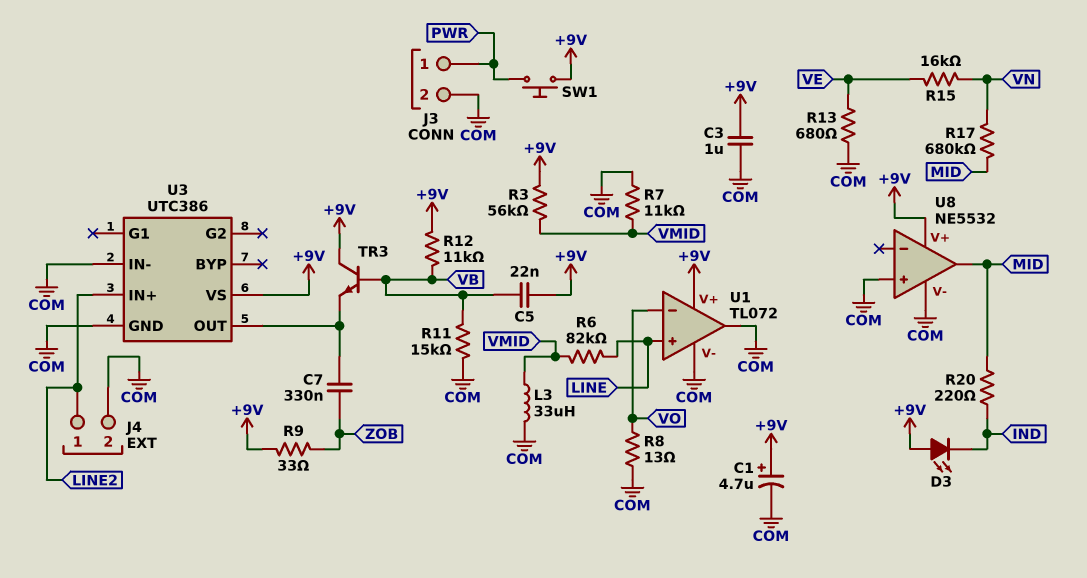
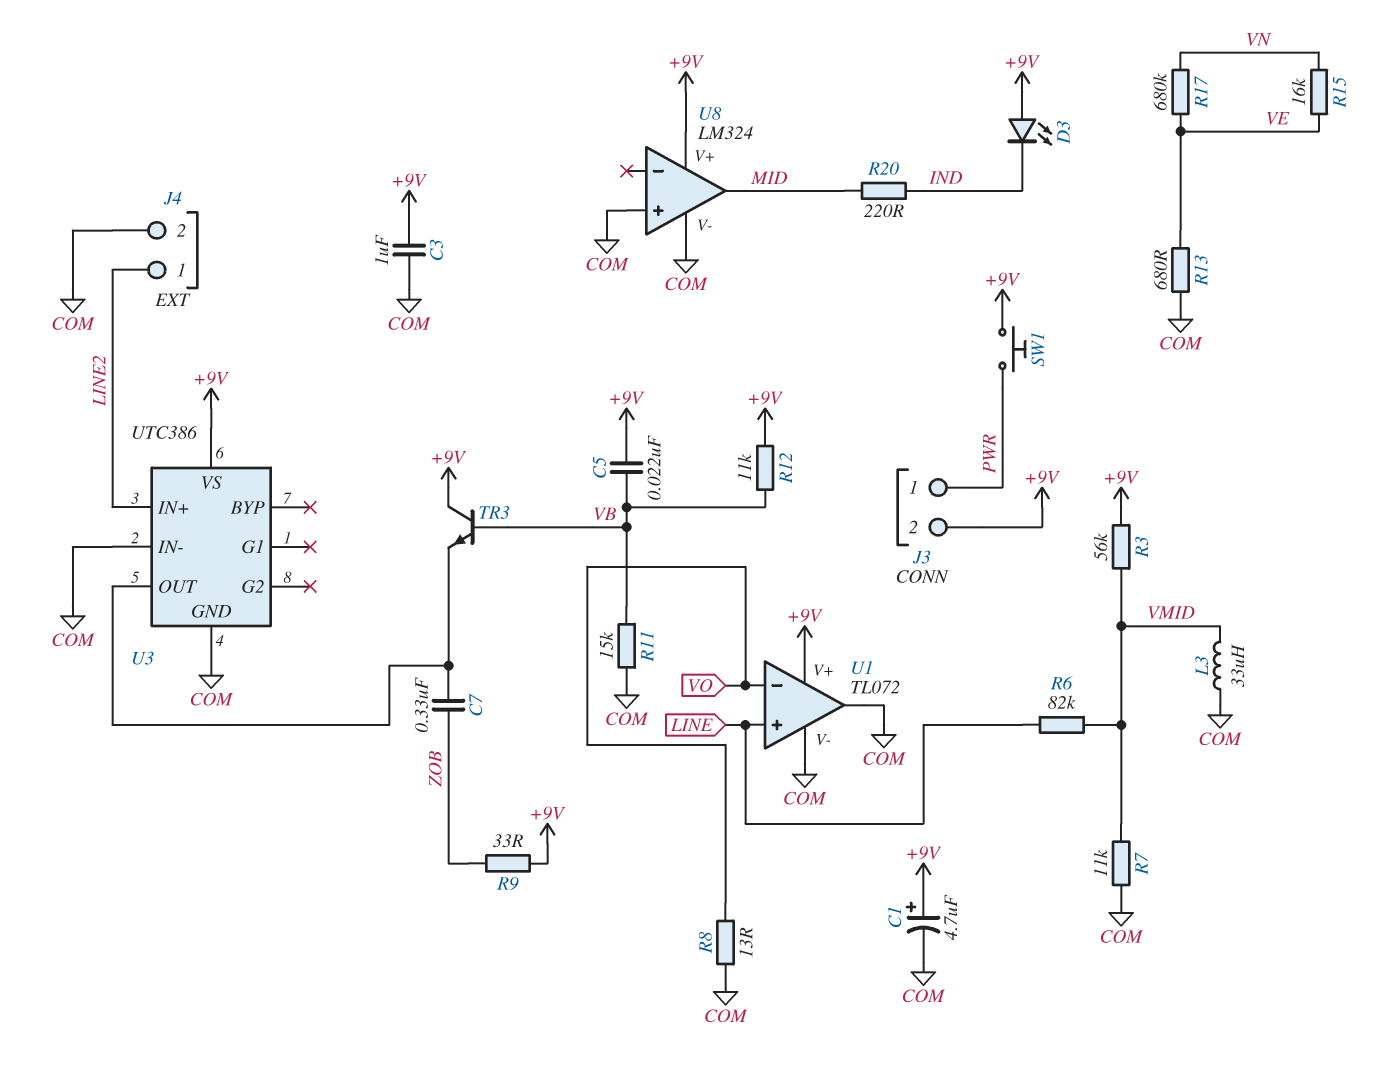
J3 pin 2: COM -> +9V
R17: 680k (MID, VN) -> 680k (VE, VN)
U8: NE5532 -> LM324

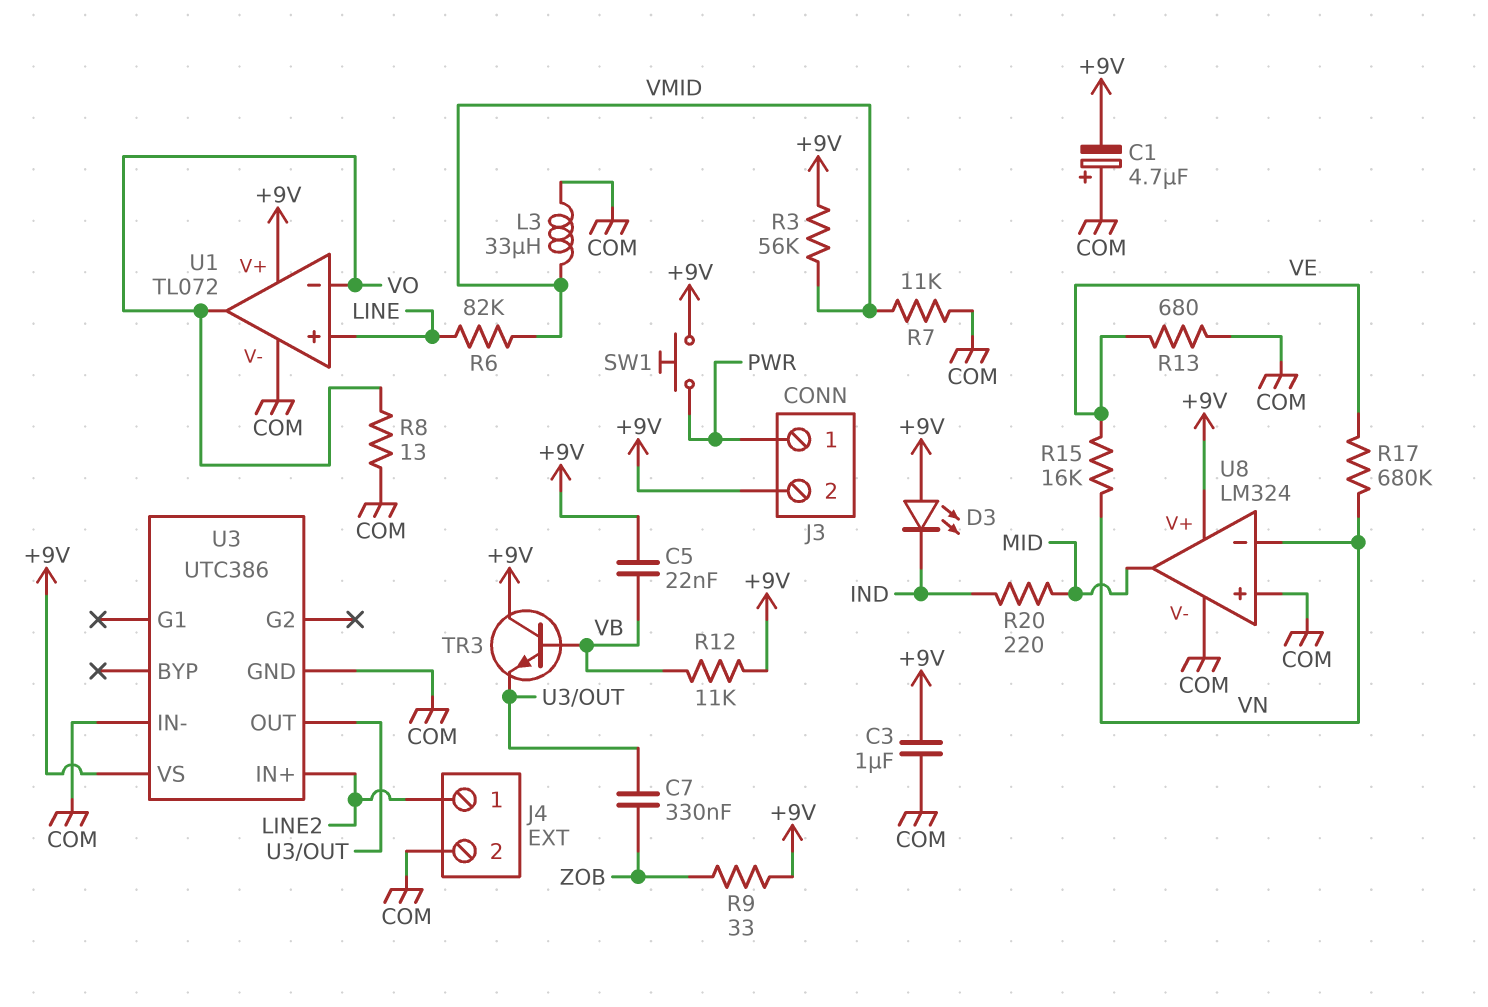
C1: 4.7uF (plus +9V, minus COM) -> 4.7uF (plus COM, minus +9V)
R11: 15k (COM, VB) -> none
U1 pin out: COM -> VO
U8 pin in-: none -> VN

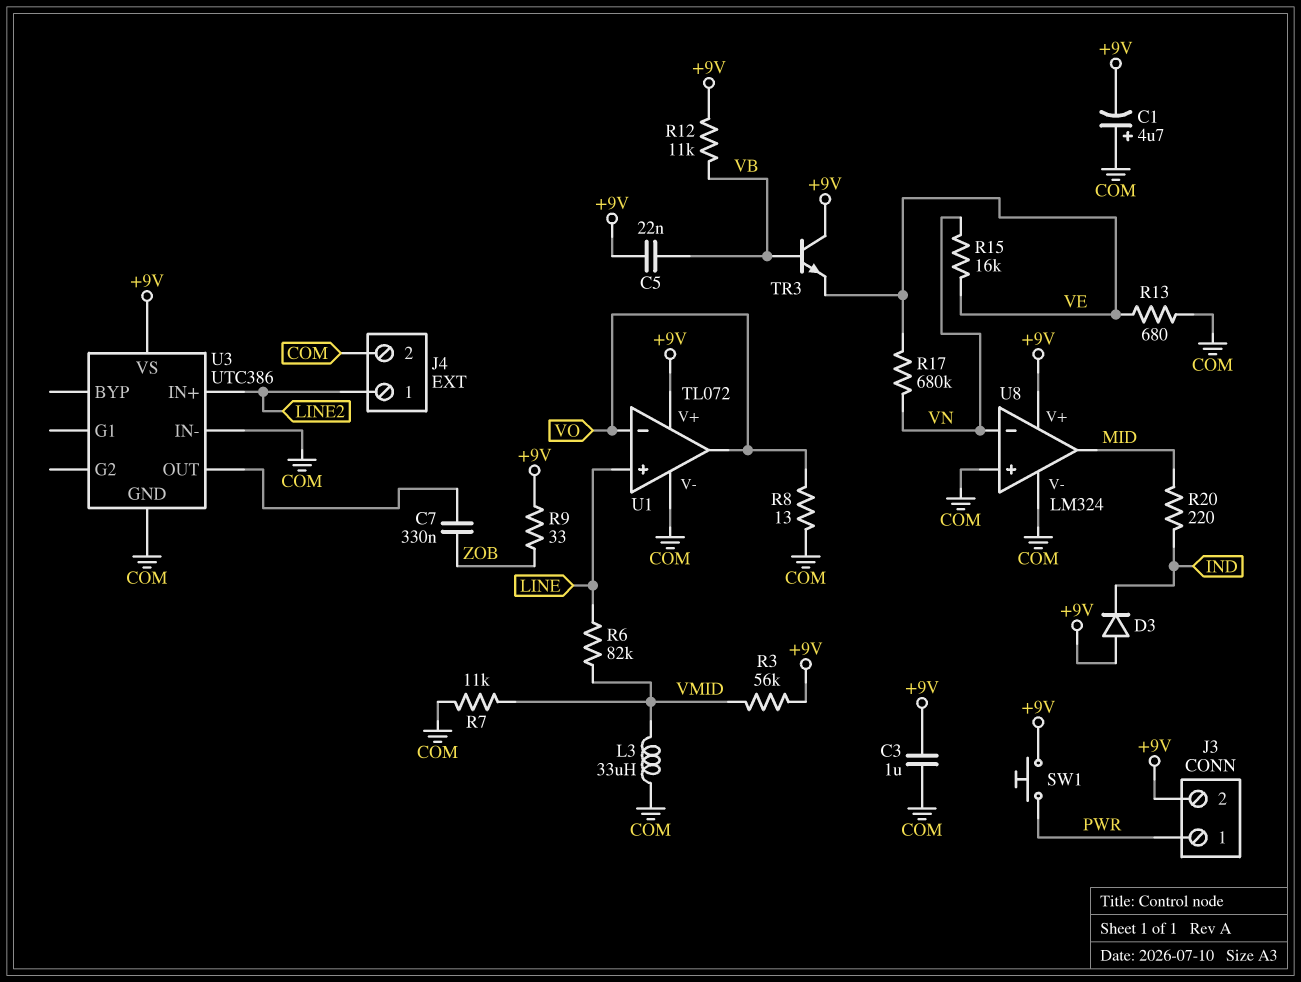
D3: LED (A +9V, K IND) -> diode (A +9V, K IND)
TR3: NPN (B VB, C +9V, E U3/OUT) -> NPN (B VB, C +9V, E VE)

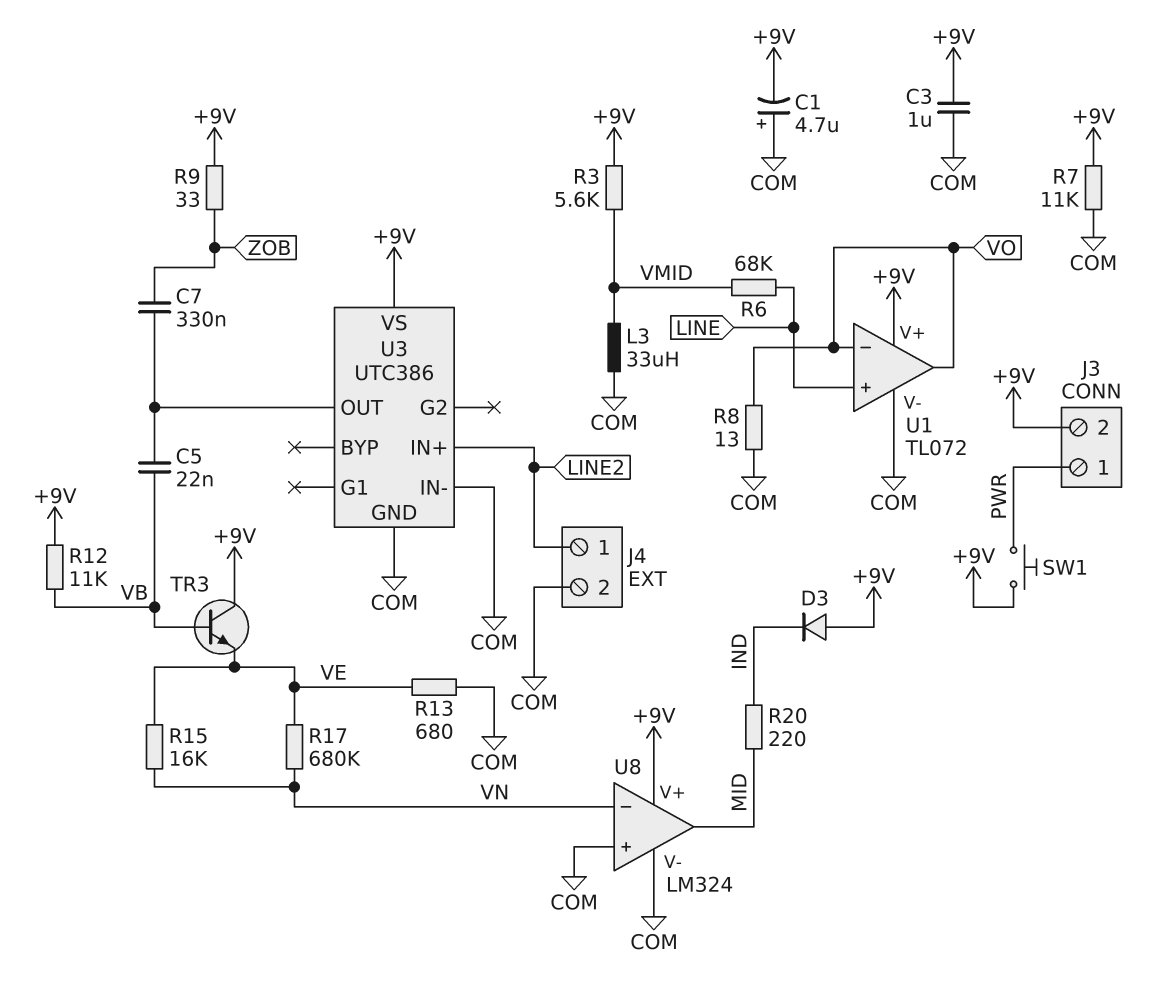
C5: 22nF (+9V, VB) -> 22nF (U3/OUT, VB)
R3: 56k (+9V, VMID) -> 5.6k (+9V, VMID)
R6: 82k (LINE, VMID) -> 68k (LINE, VMID)
R7: 11k (COM, VMID) -> 11k (+9V, COM)

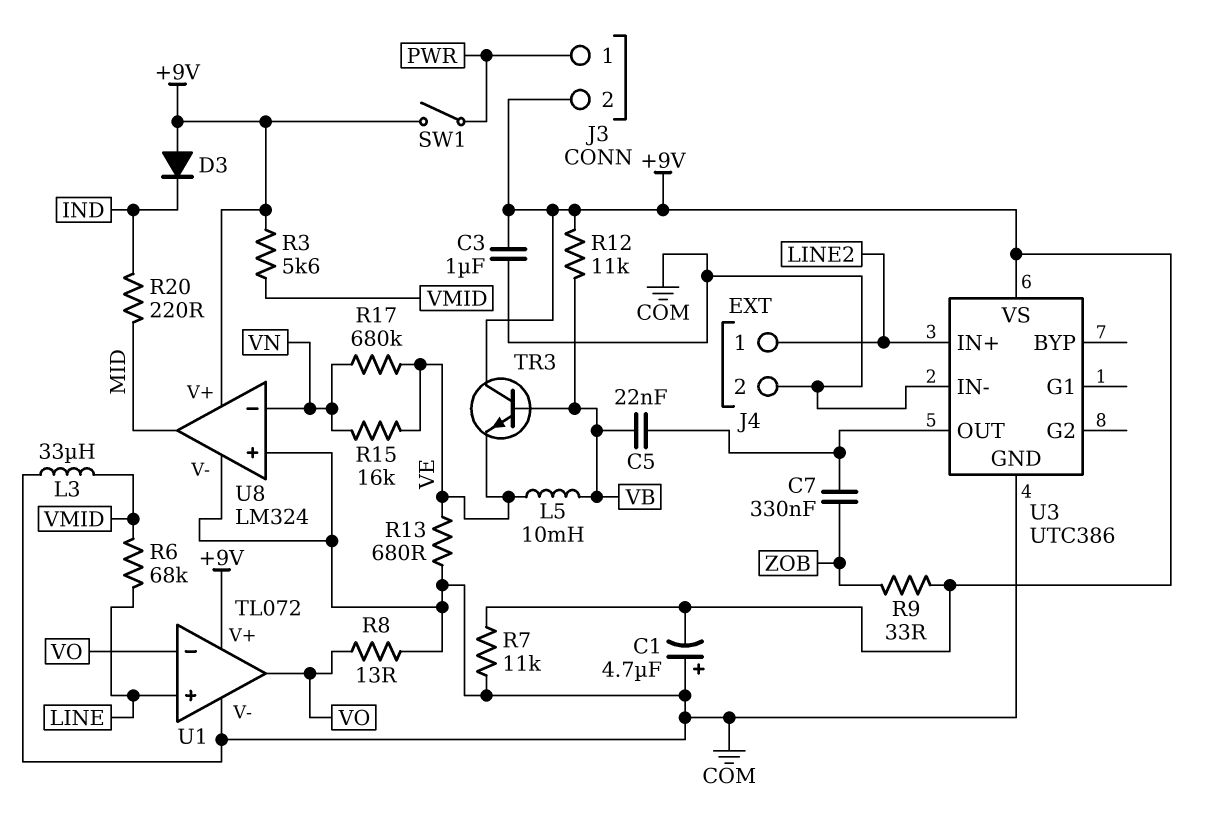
L5: none -> 10mH (VB, VE)
SW1: button (+9V, PWR) -> switch (+9V, PWR)

